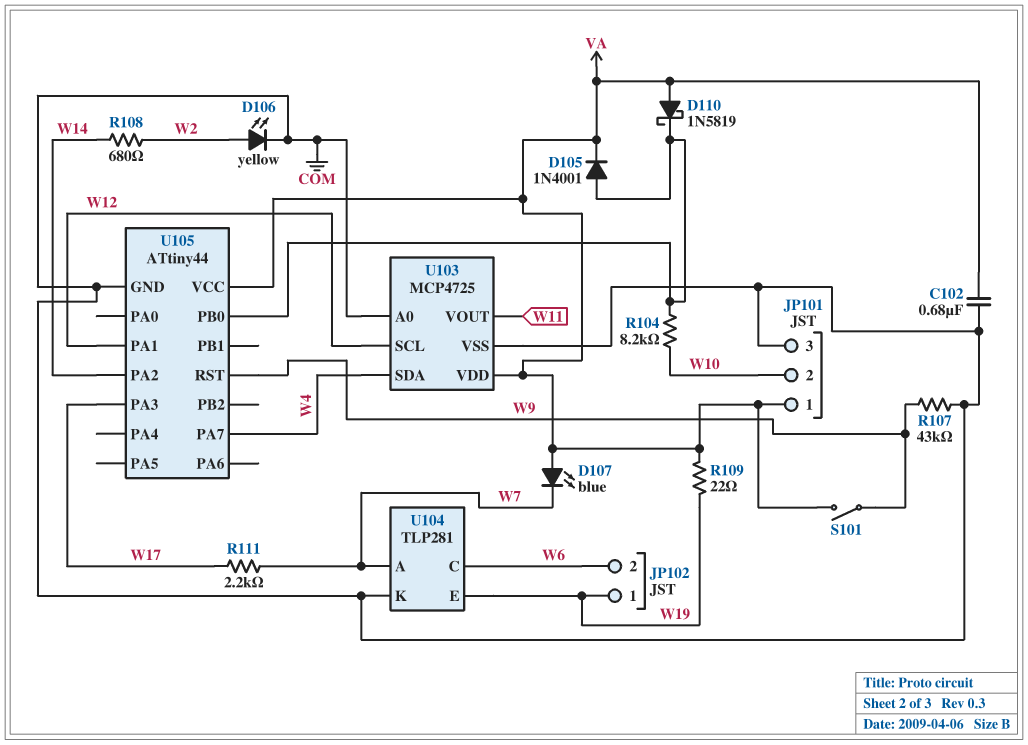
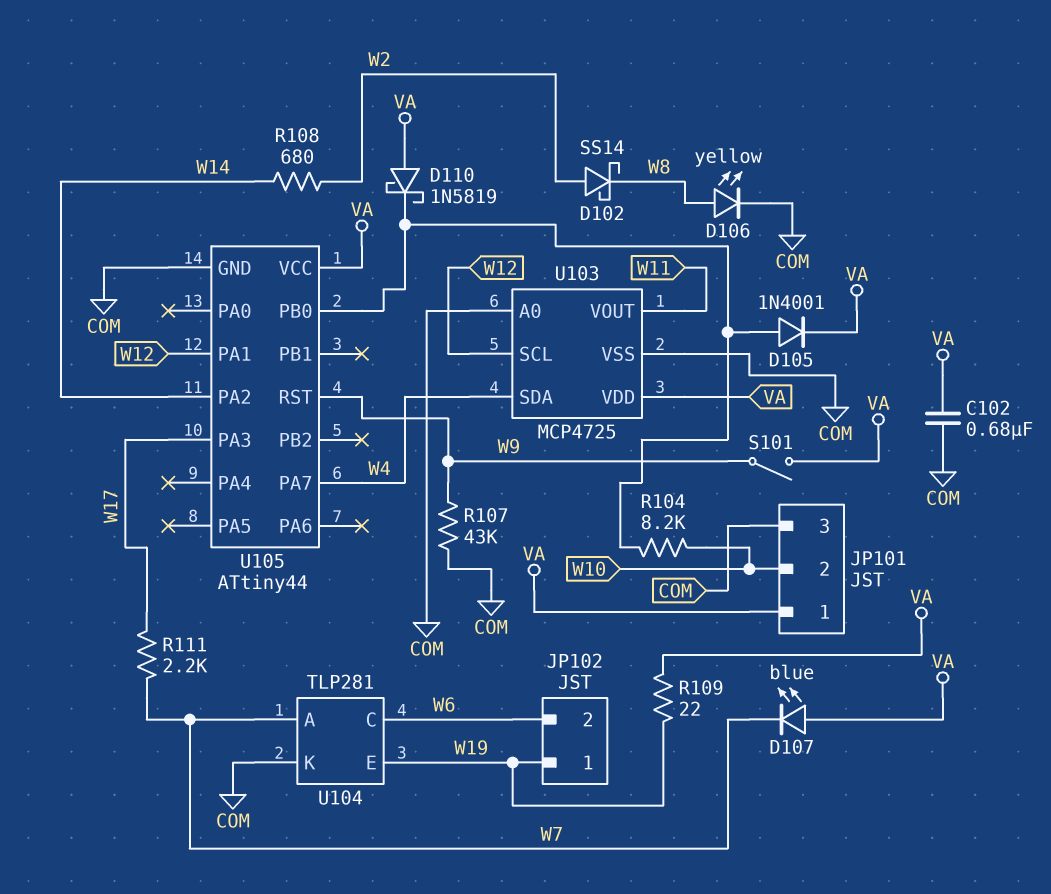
D102: none -> schottky SS14 (A W2, K W8)
D106: LED yellow (A W2, K COM) -> LED yellow (A W8, K COM)

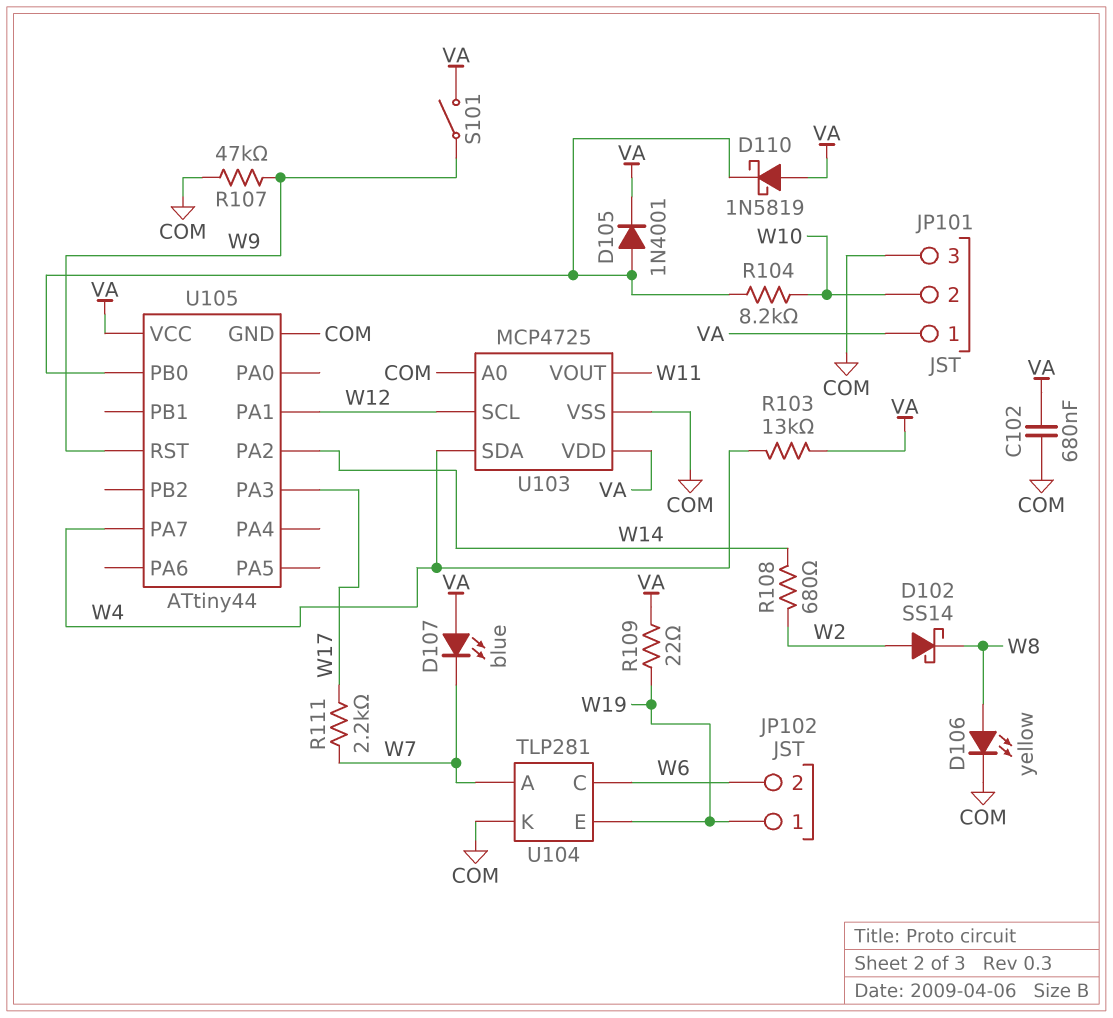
R103: none -> 13k (VA, W4)
R107: 43k (COM, W9) -> 47k (COM, W9)

